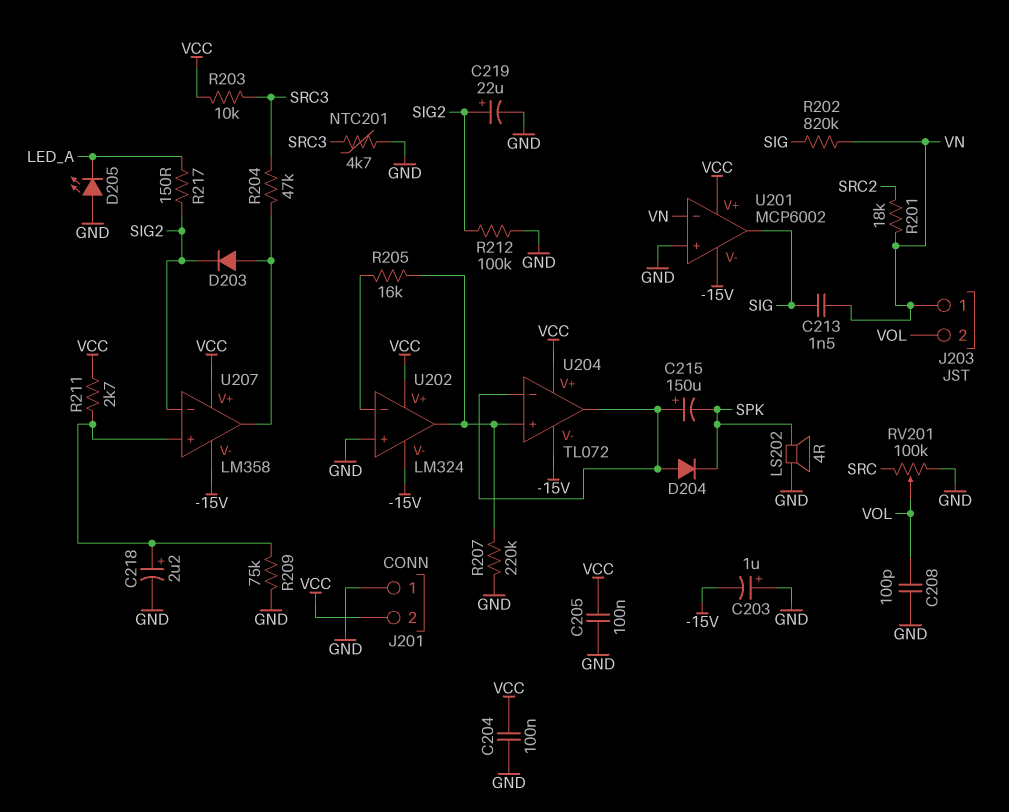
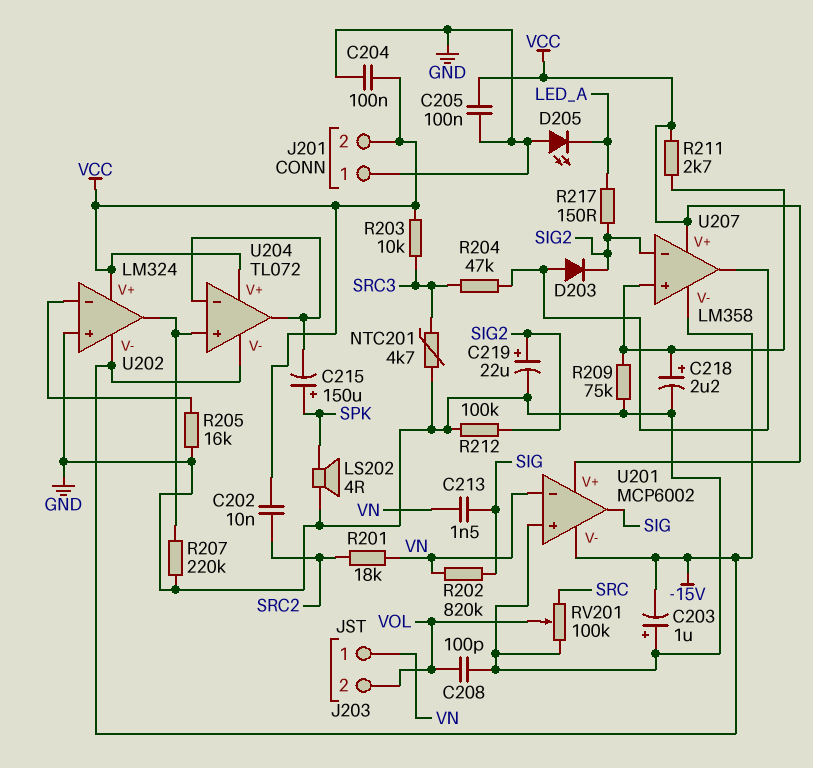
C202: none -> 10nF (SRC2, VCC)
C215: 150uF (plus U204/in-, minus SPK) -> 150uF (plus SPK, minus U204/in-)
D204: diode (A U204/in-, K SPK) -> none
R205: 16k (U202/in-, U202/out) -> 16k (GND, U202/in-)

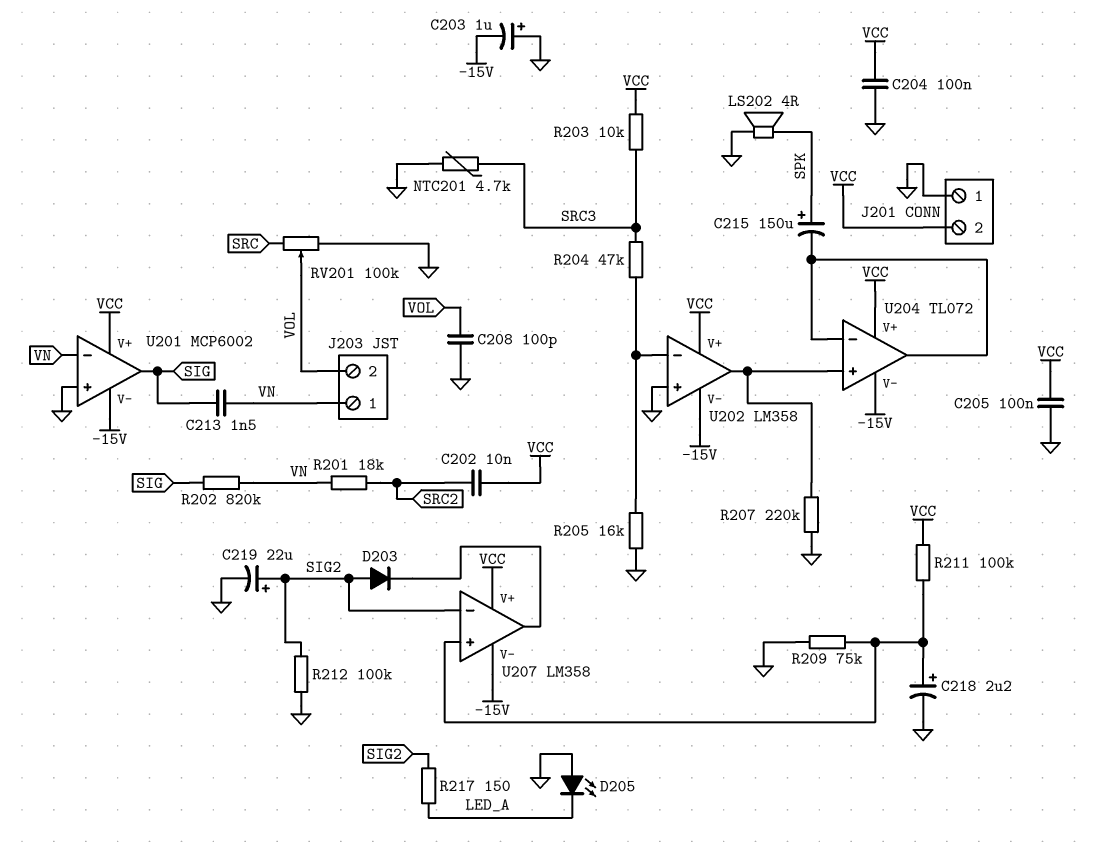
D203: diode (A U207/out, K SIG2) -> diode (A SIG2, K U207/out)
R204: 47k (SRC3, U207/out) -> 47k (SRC3, U202/in-)
R211: 2.7k (U207/in+, VCC) -> 100k (U207/in+, VCC)
U202: LM324 -> LM358

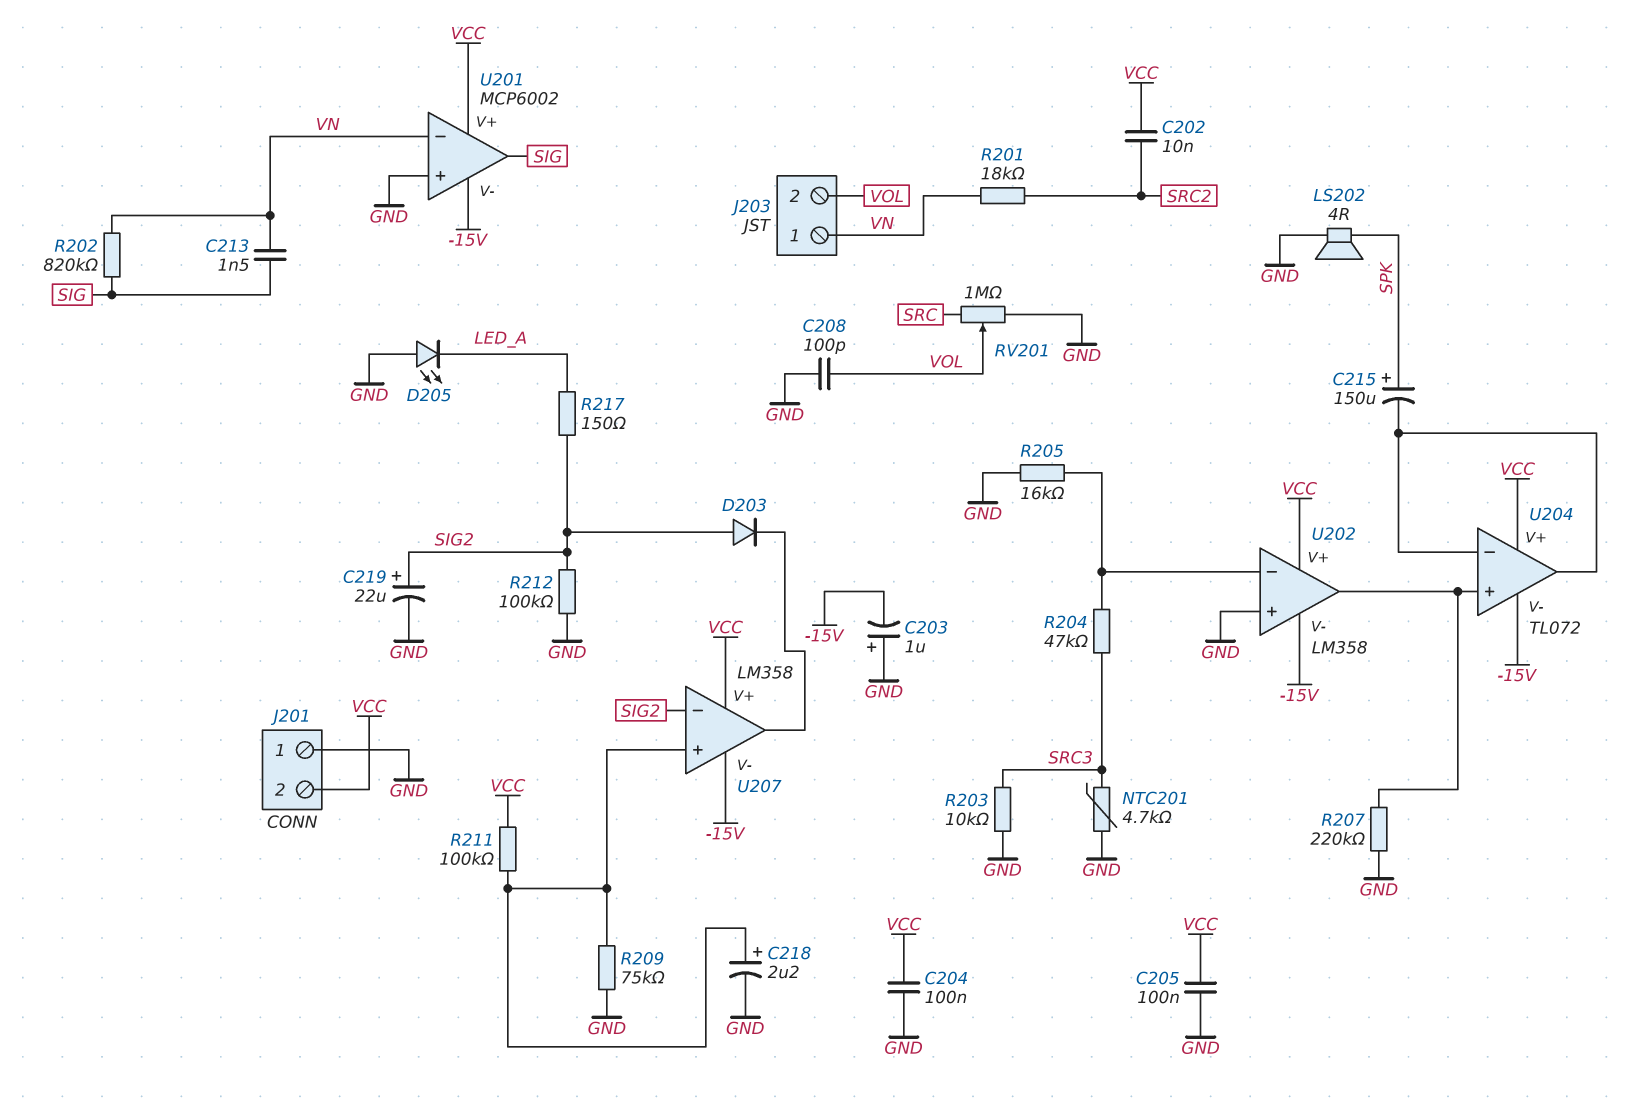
R203: 10k (SRC3, VCC) -> 10k (GND, SRC3)
RV201: 100k (GND, SRC, wiper VOL) -> 1M (GND, SRC, wiper VOL)

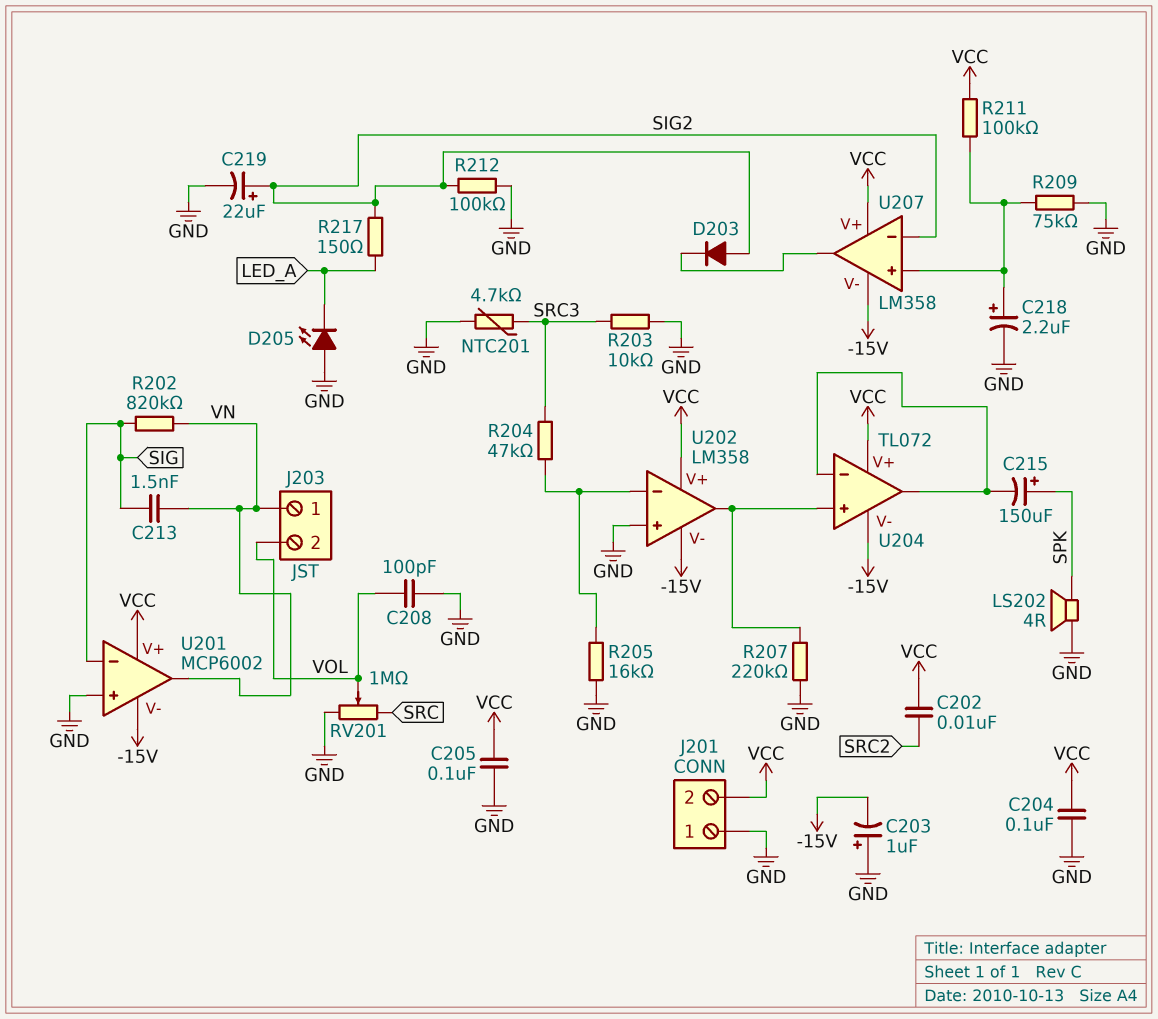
R201: 18k (SRC2, VN) -> none
U201 pin in-: VN -> SIG
U201 pin out: SIG -> VN

